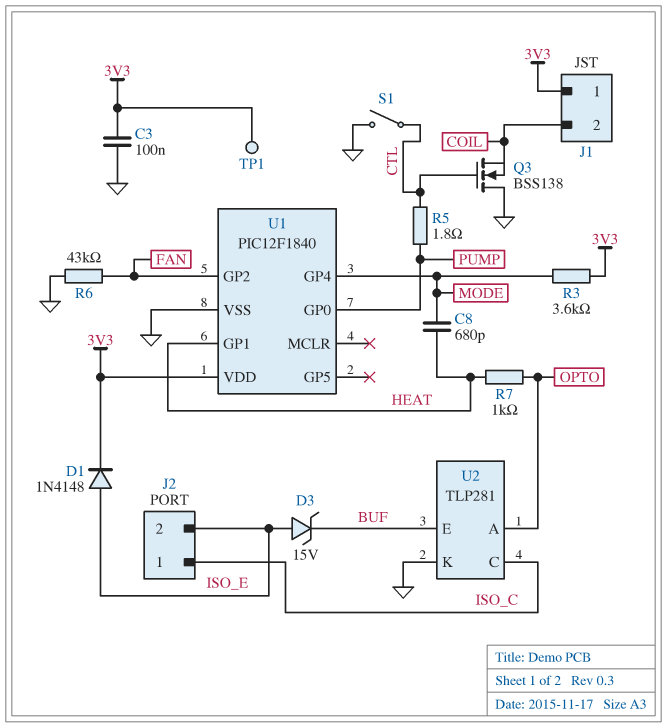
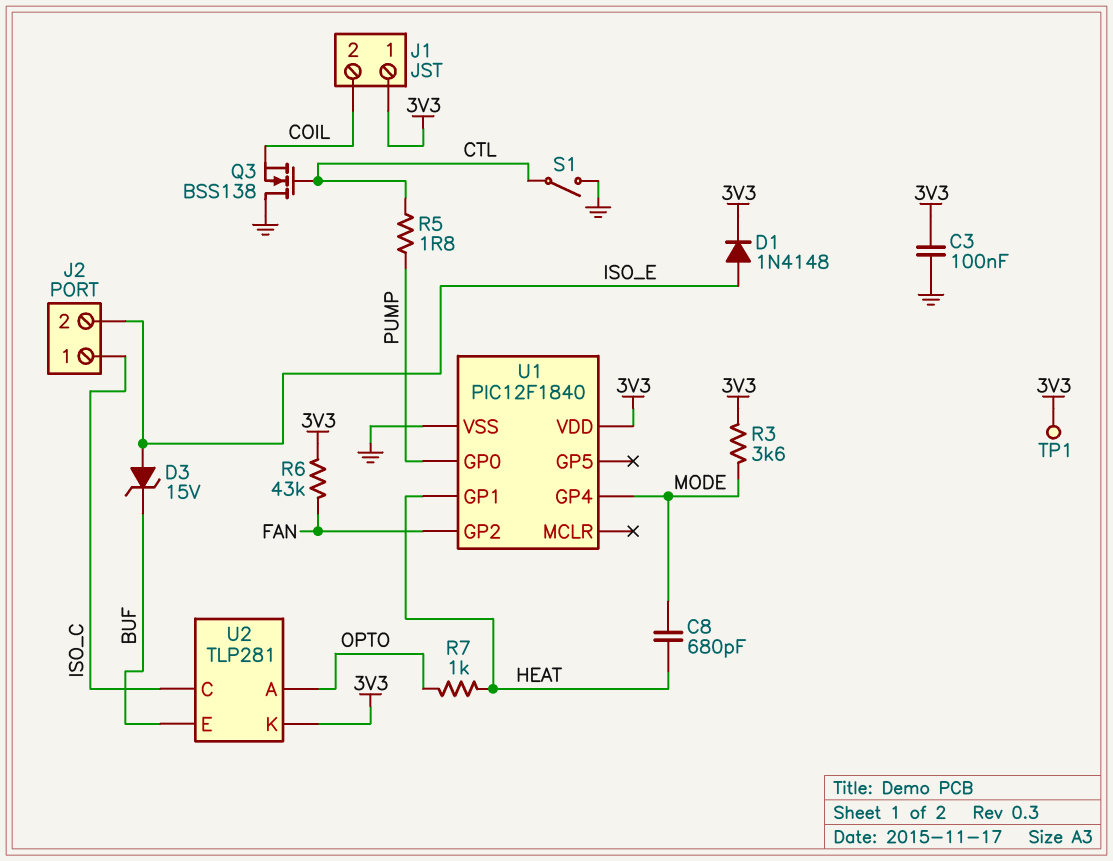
R6: 43k (FAN, GND) -> 43k (3V3, FAN)
U2 pin K: GND -> 3V3

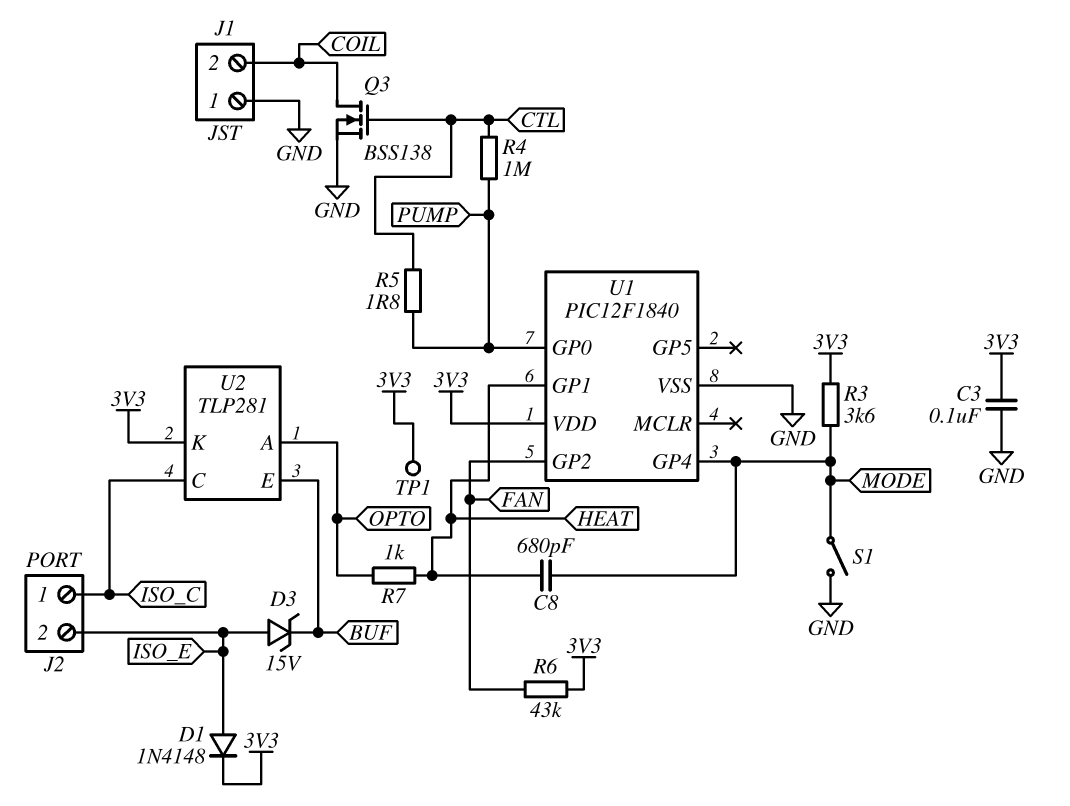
J1 pin 1: 3V3 -> GND
Q3: NMOS BSS138 (G CTL, D GND, S COIL) -> NMOS BSS138 (G CTL, D COIL, S GND)
R4: none -> 1M (CTL, PUMP)
S1: switch (CTL, GND) -> switch (GND, MODE)

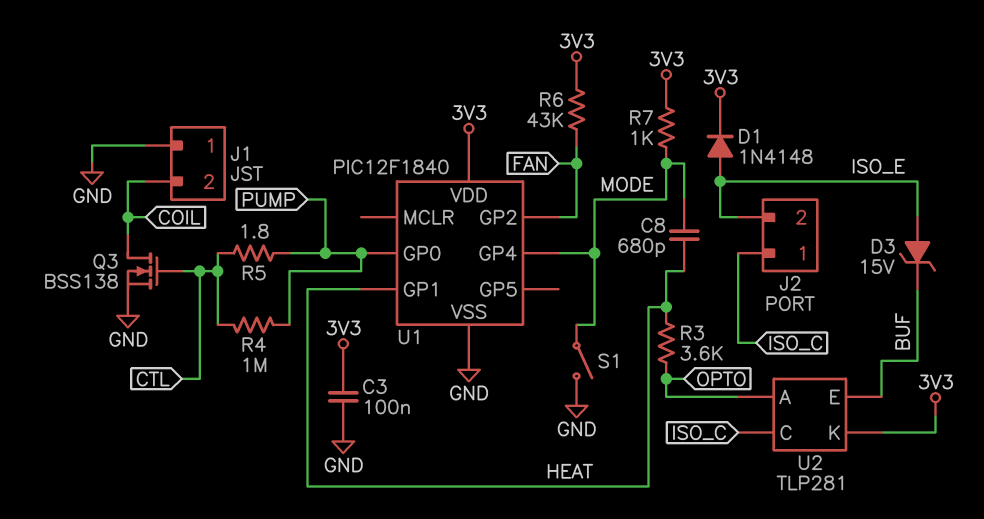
R3: 3.6k (3V3, MODE) -> 3.6k (HEAT, OPTO)
R7: 1k (HEAT, OPTO) -> 1k (3V3, MODE)
TP1: test point (3V3) -> none

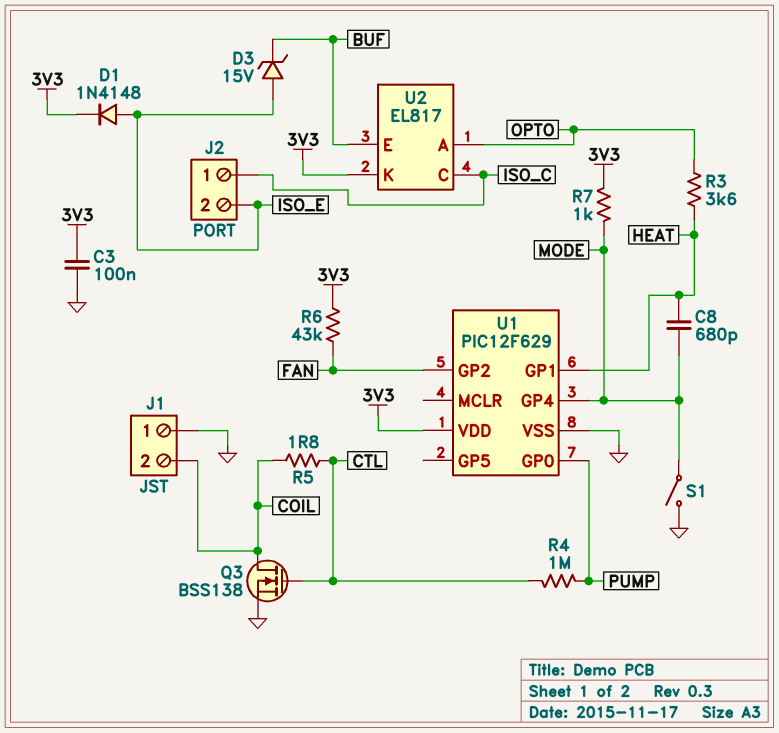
R5: 1.8 (CTL, PUMP) -> 1.8 (COIL, CTL)
U1: PIC12F1840 -> PIC12F629
U2: TLP281 -> EL817

